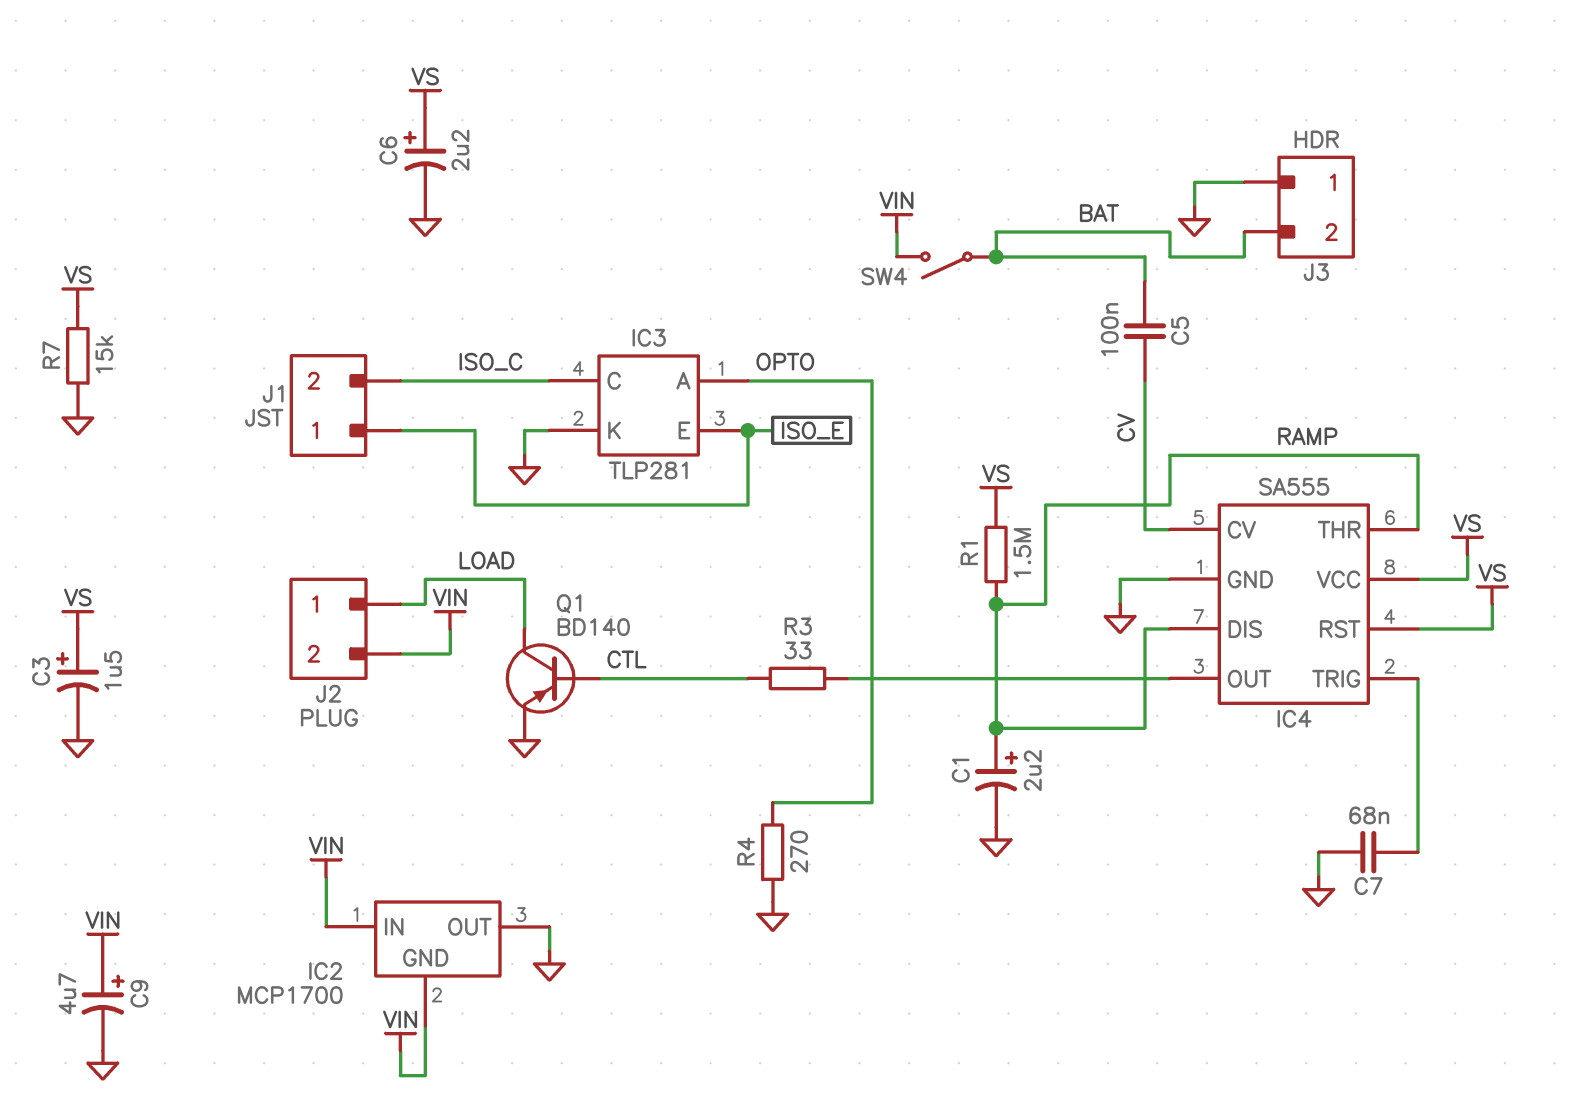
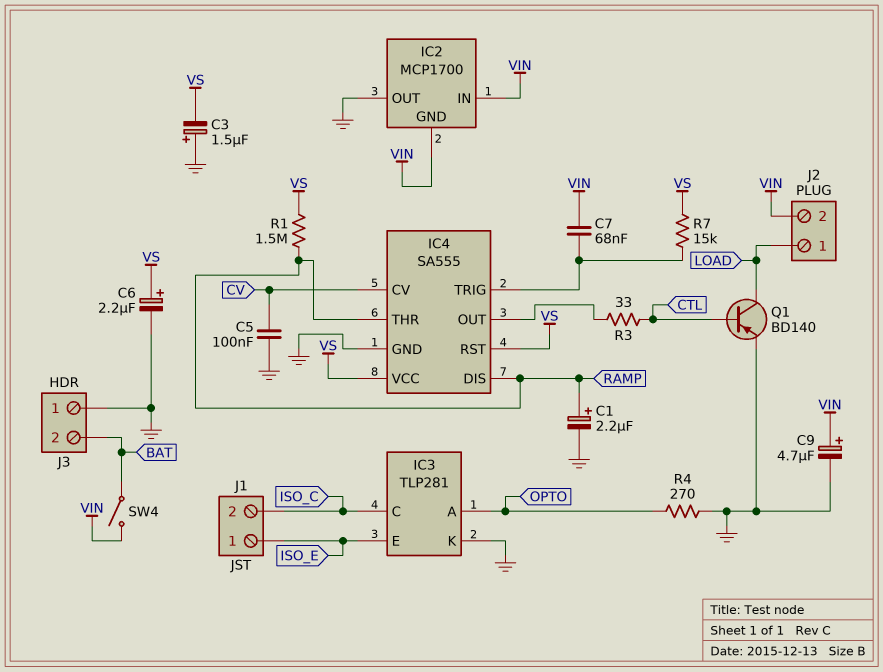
C3: 1.5uF (plus VS, minus GND) -> 1.5uF (plus GND, minus VS)
C5: 100nF (BAT, CV) -> 100nF (CV, GND)
C7: 68nF (GND, IC4/TRIG) -> 68nF (IC4/TRIG, VIN)
R7: 15k (GND, VS) -> 15k (IC4/TRIG, VS)

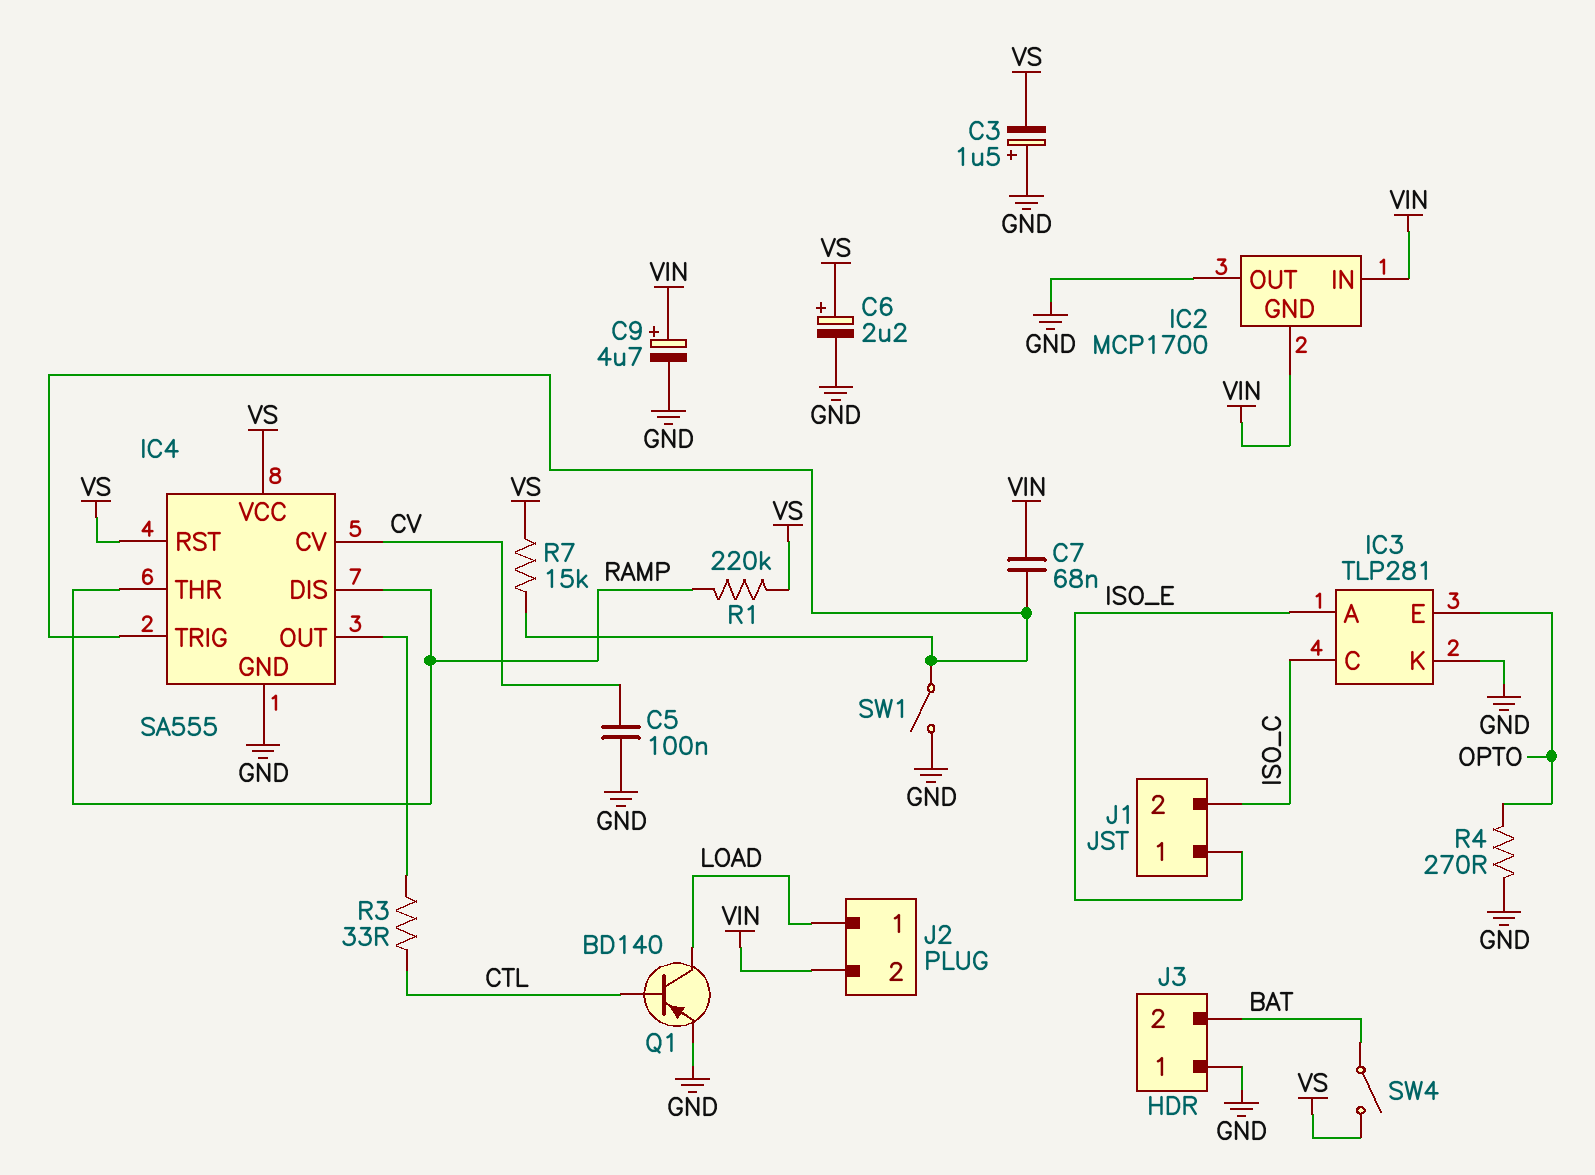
C1: 2.2uF (plus RAMP, minus GND) -> none
IC3 pin A: OPTO -> ISO_E
IC3 pin E: ISO_E -> OPTO
R1: 1.5M (RAMP, VS) -> 220k (RAMP, VS)
SW1: none -> switch (GND, IC4/TRIG)
SW4: switch (BAT, VIN) -> switch (BAT, VS)

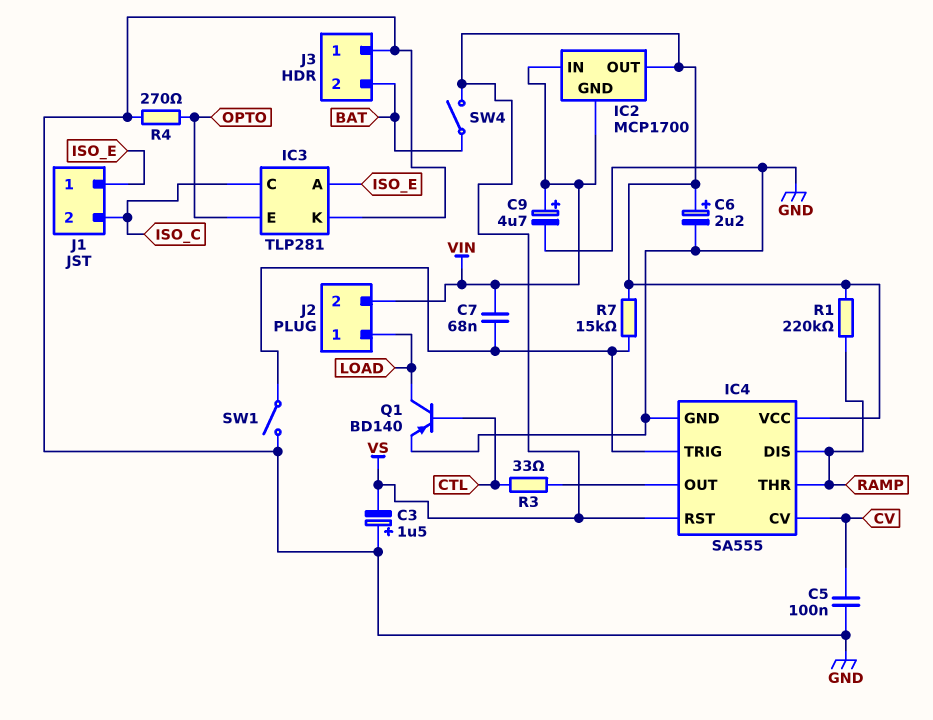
IC2 pin OUT: GND -> VS

